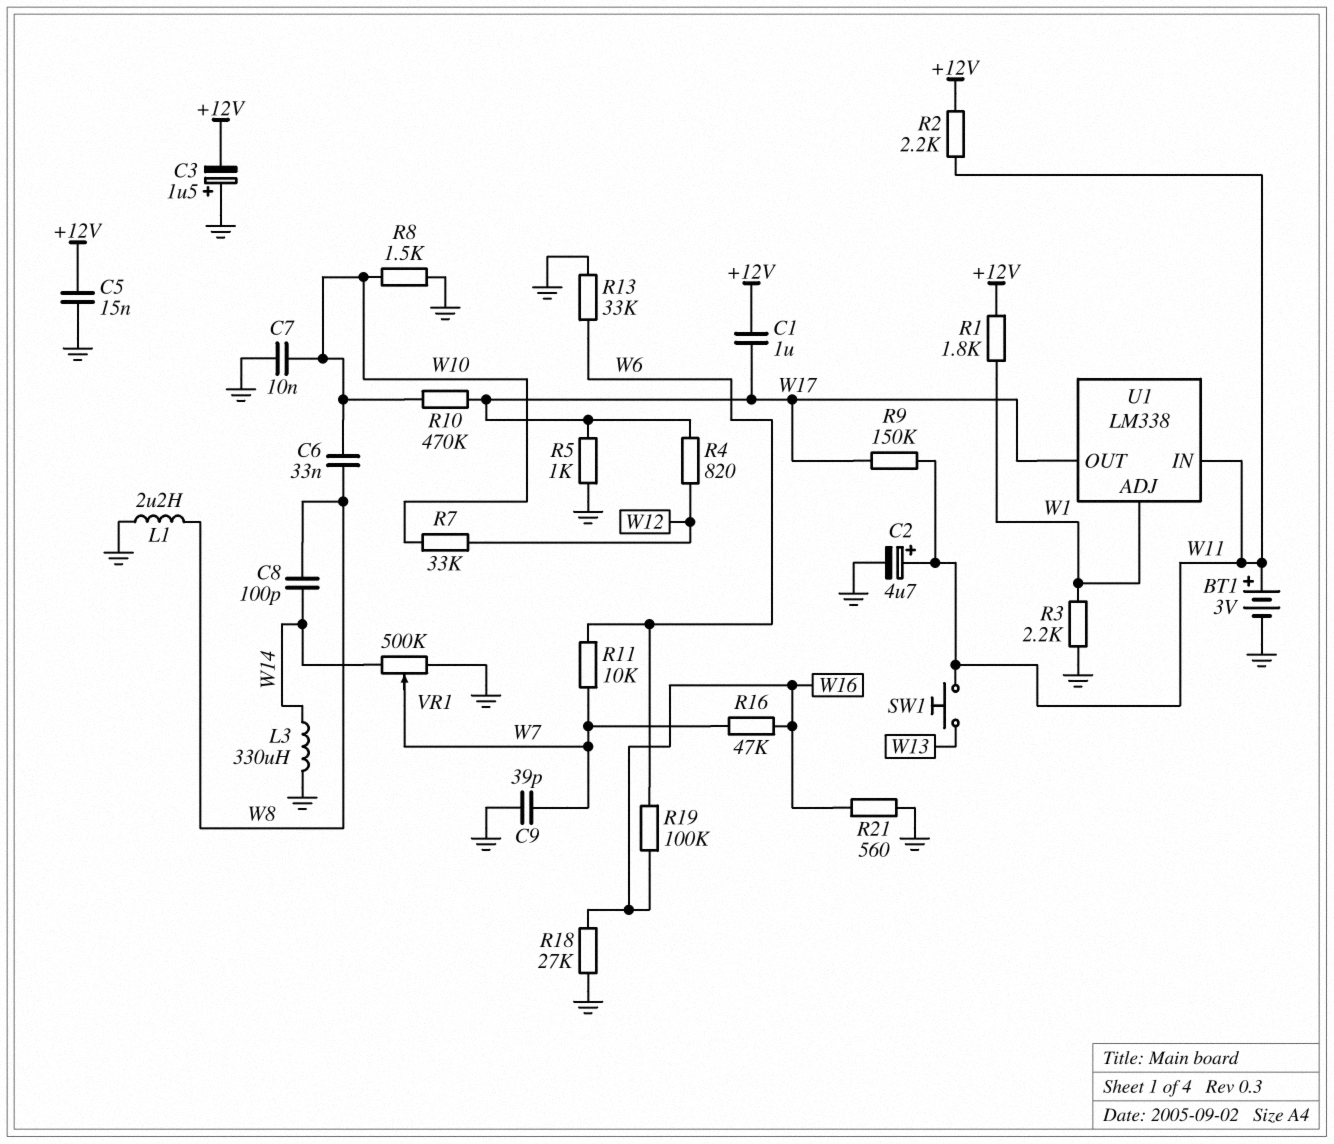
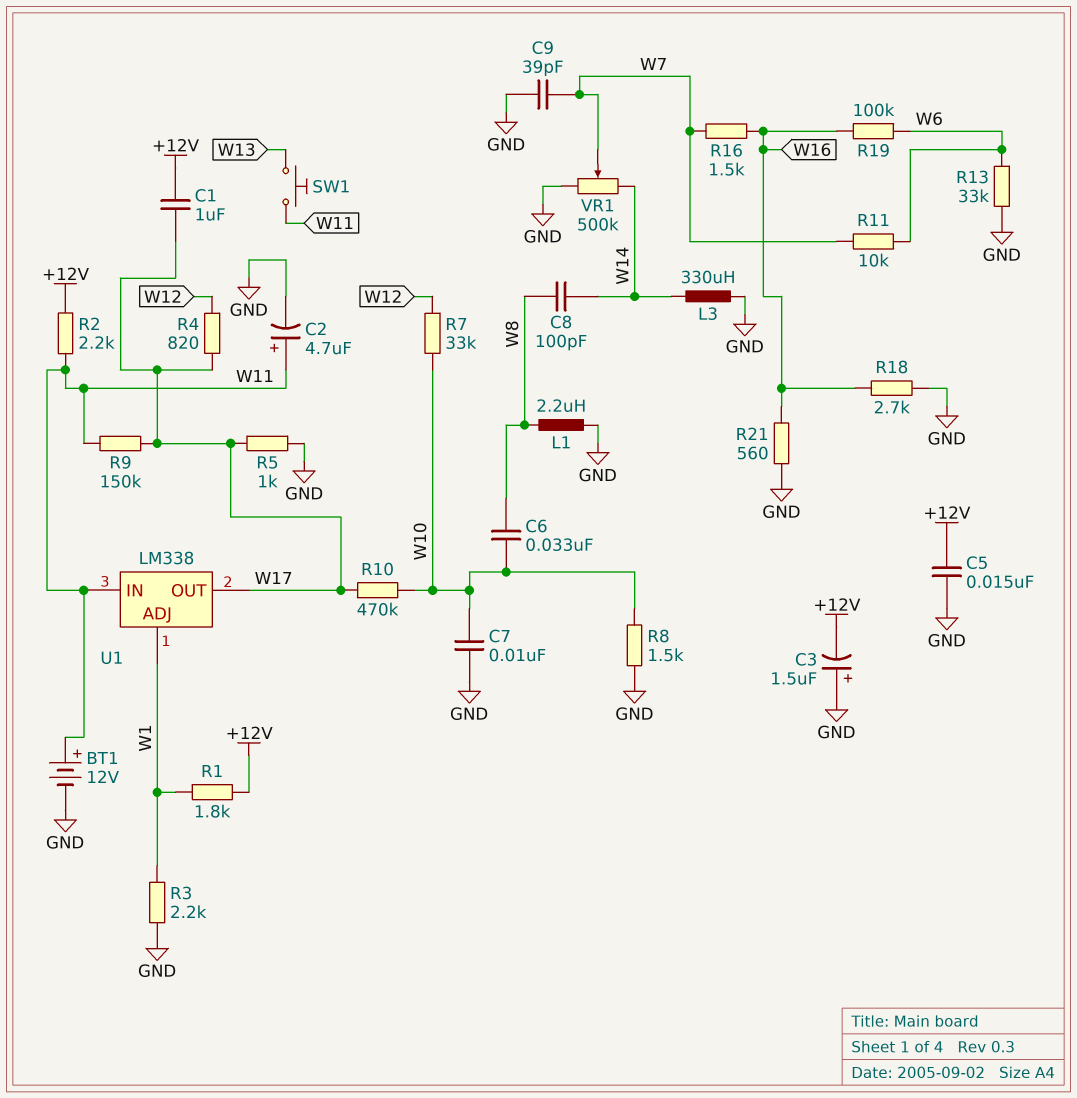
BT1: 3V (plus W11, minus GND) -> 12V (plus W11, minus GND)
R16: 47k (W7, W16) -> 1.5k (W7, W16)
R18: 27k (GND, W16) -> 2.7k (GND, W16)

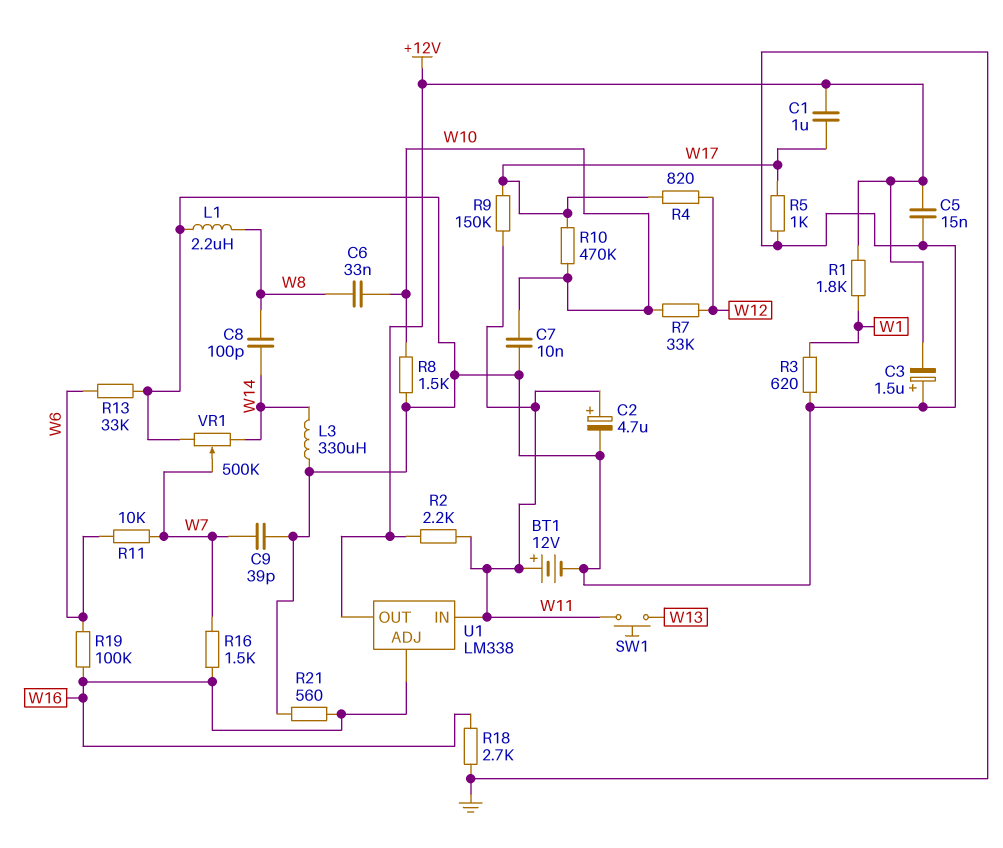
R3: 2.2k (GND, W1) -> 620 (GND, W1)
U1 pin ADJ: W1 -> W16
U1 pin OUT: W17 -> +12V

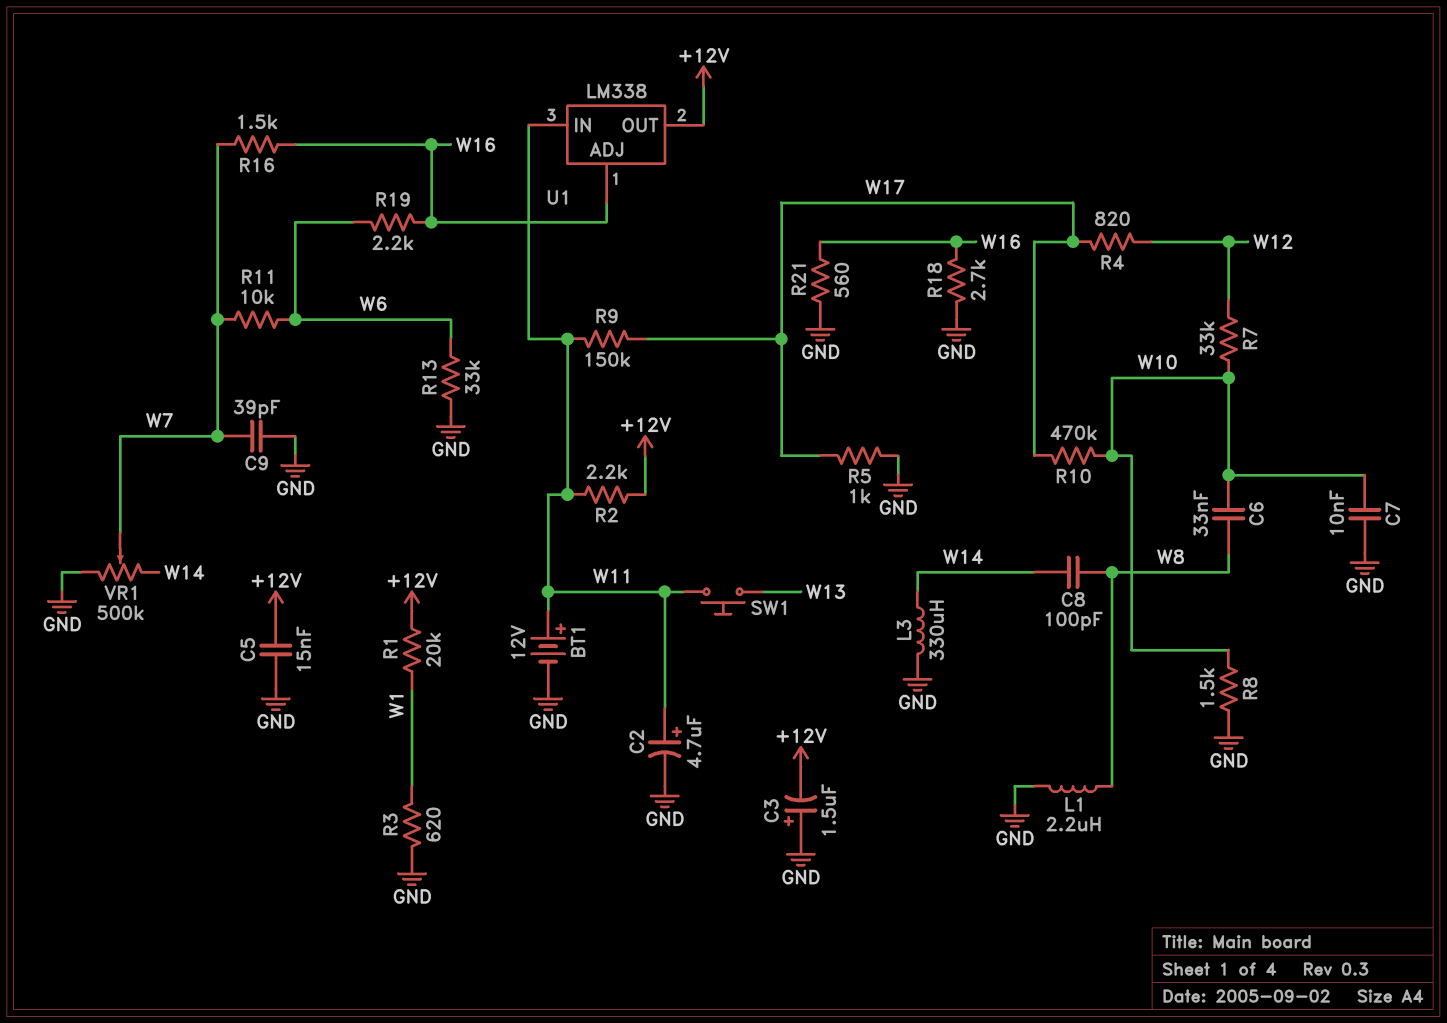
C1: 1uF (+12V, W17) -> none
R1: 1.8k (+12V, W1) -> 20k (+12V, W1)
R19: 100k (W6, W16) -> 2.2k (W6, W16)

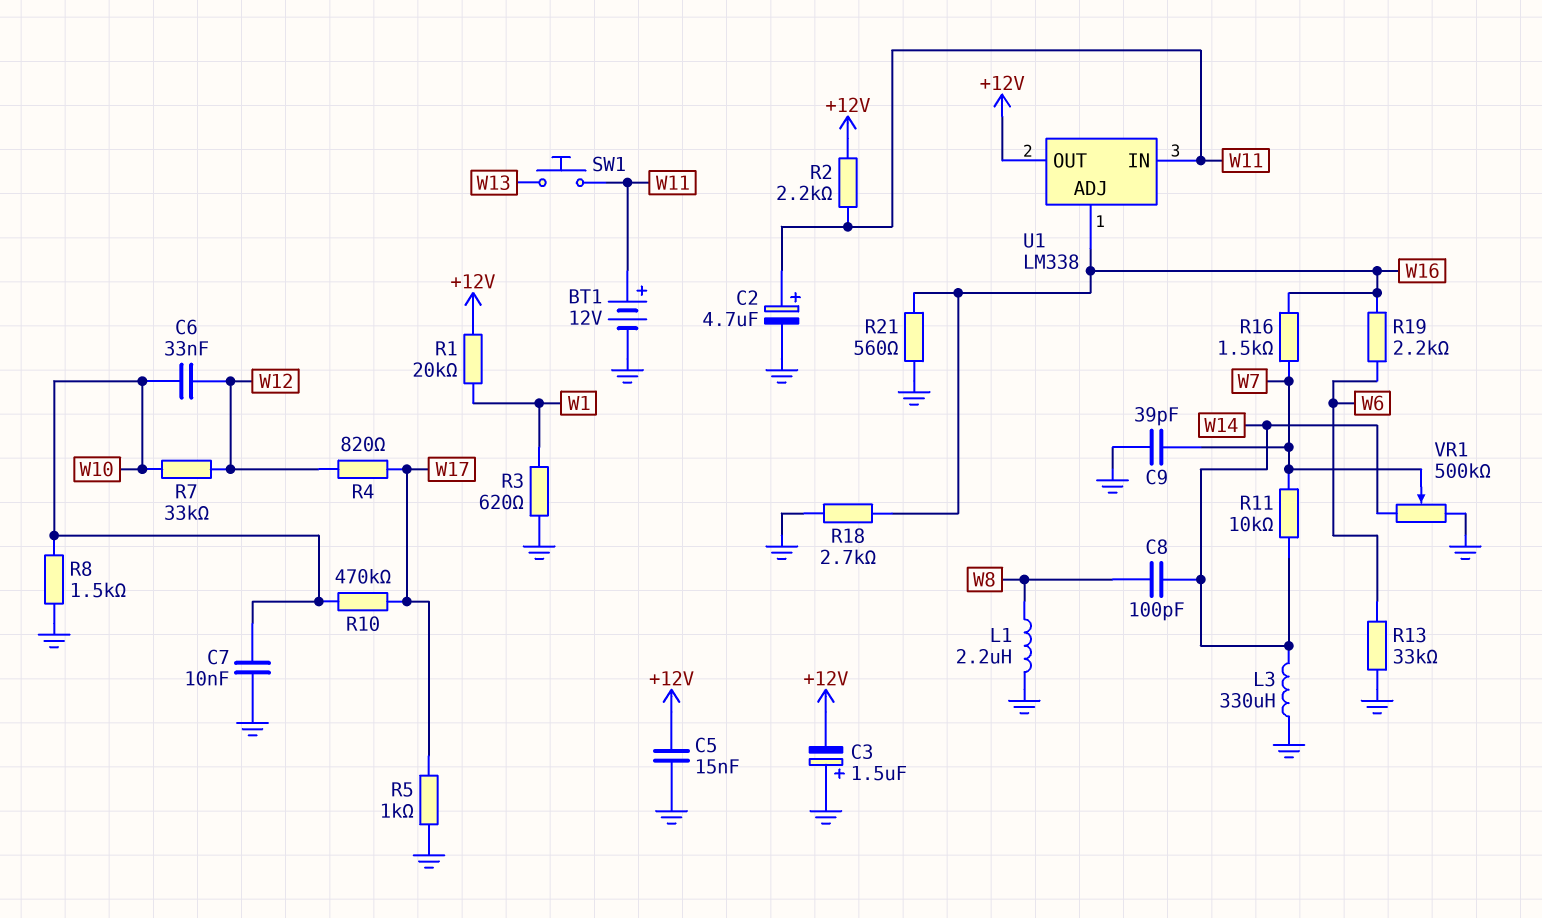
C6: 33nF (W8, W10) -> 33nF (W10, W12)
R9: 150k (W11, W17) -> none
R11: 10k (W6, W7) -> 10k (W7, W14)

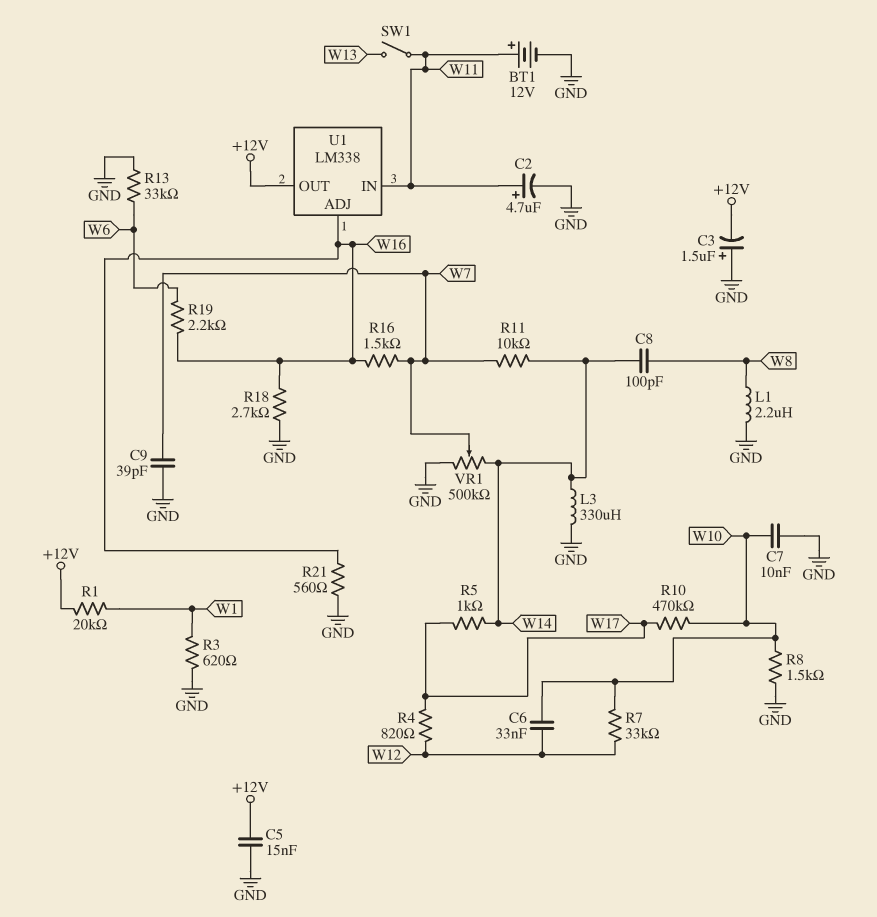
R2: 2.2k (+12V, W11) -> none
R5: 1k (GND, W17) -> 1k (W14, W17)
SW1: button (W11, W13) -> switch (W11, W13)

